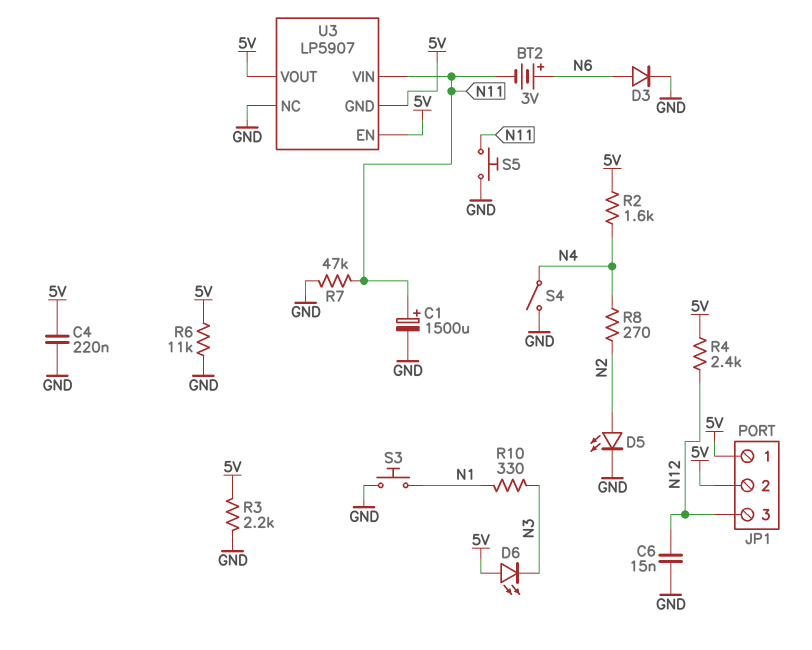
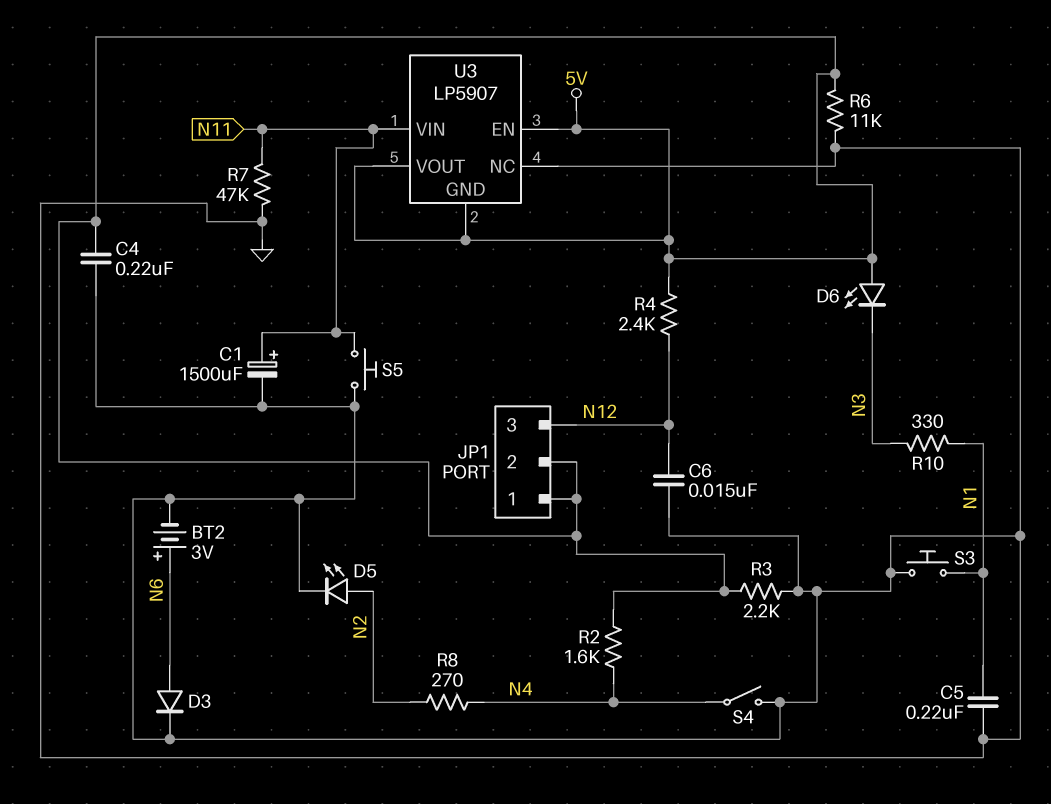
BT2: 3V (plus N6, minus N11) -> 3V (plus N6, minus GND)
C5: none -> 220nF (GND, N1)

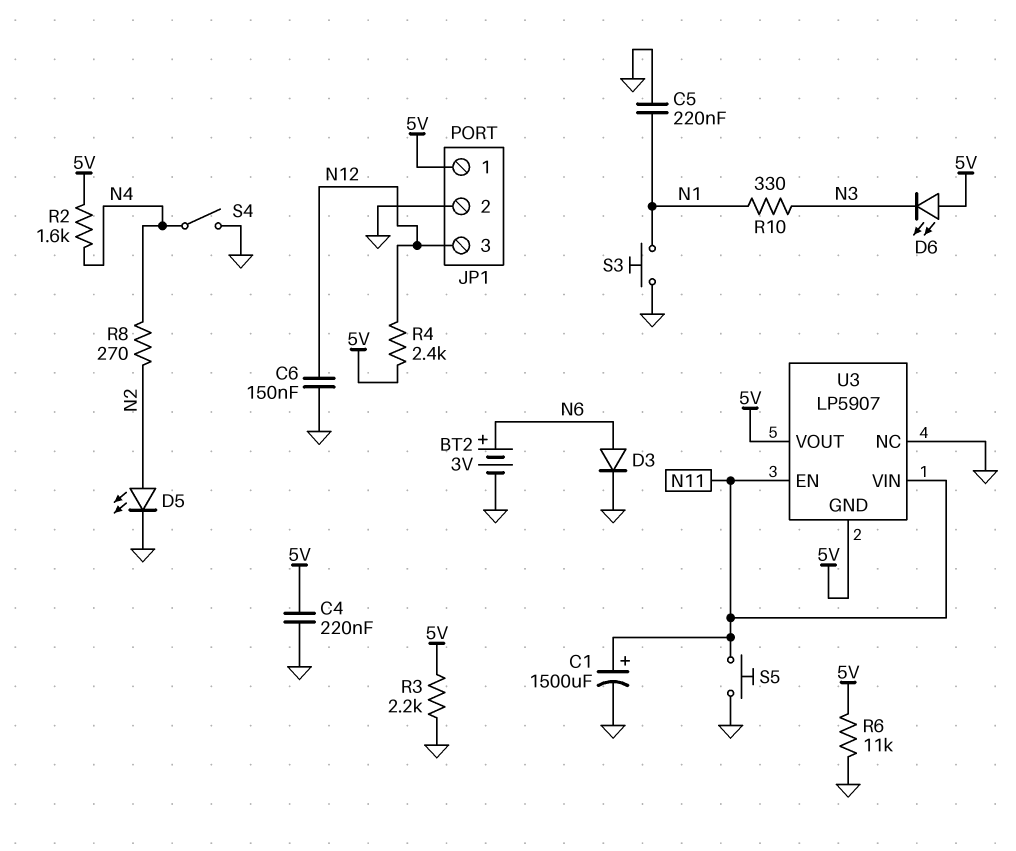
C6: 15nF (GND, N12) -> 150nF (GND, N12)
JP1 pin 2: 5V -> GND
R7: 47k (GND, N11) -> none
U3 pin EN: 5V -> N11

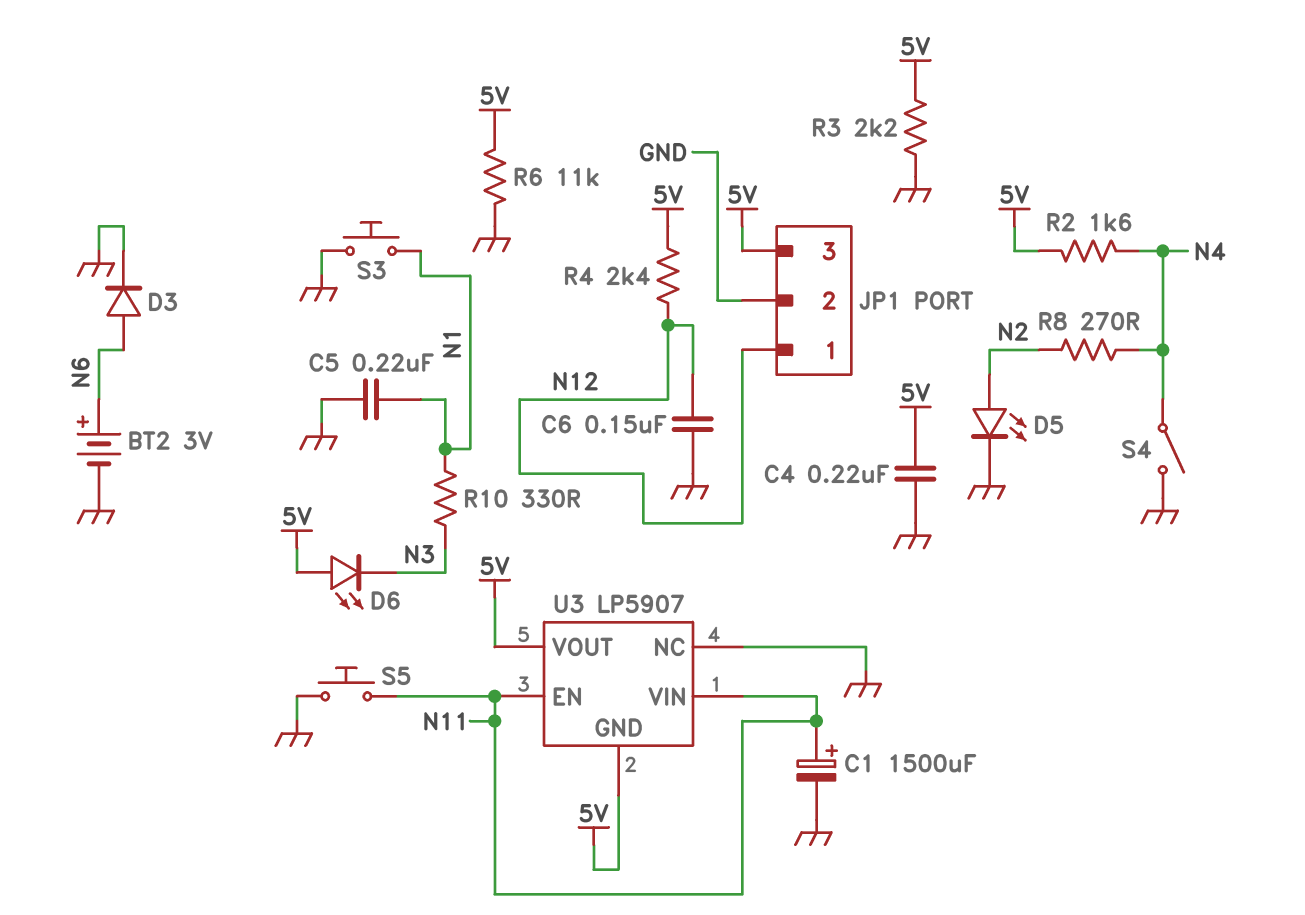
JP1 pin 1: 5V -> N12
JP1 pin 3: N12 -> 5V

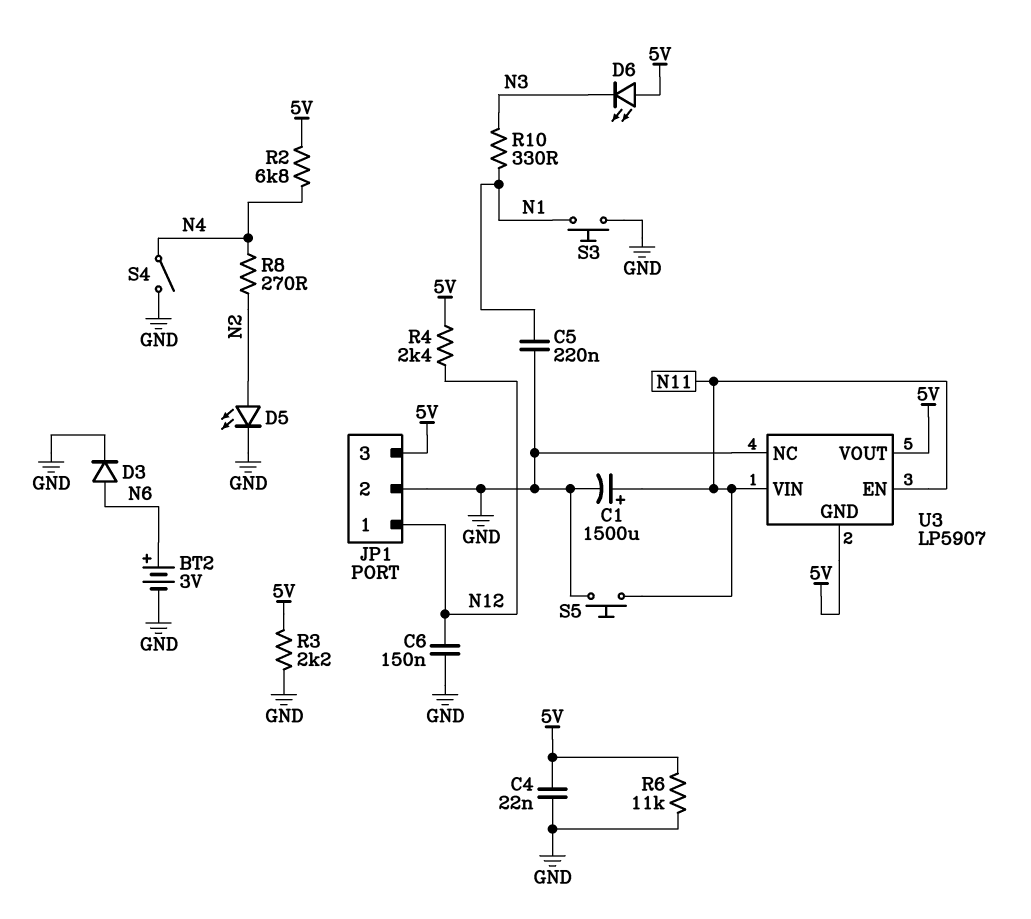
C4: 220nF (5V, GND) -> 22nF (5V, GND)
R2: 1.6k (5V, N4) -> 6.8k (5V, N4)

